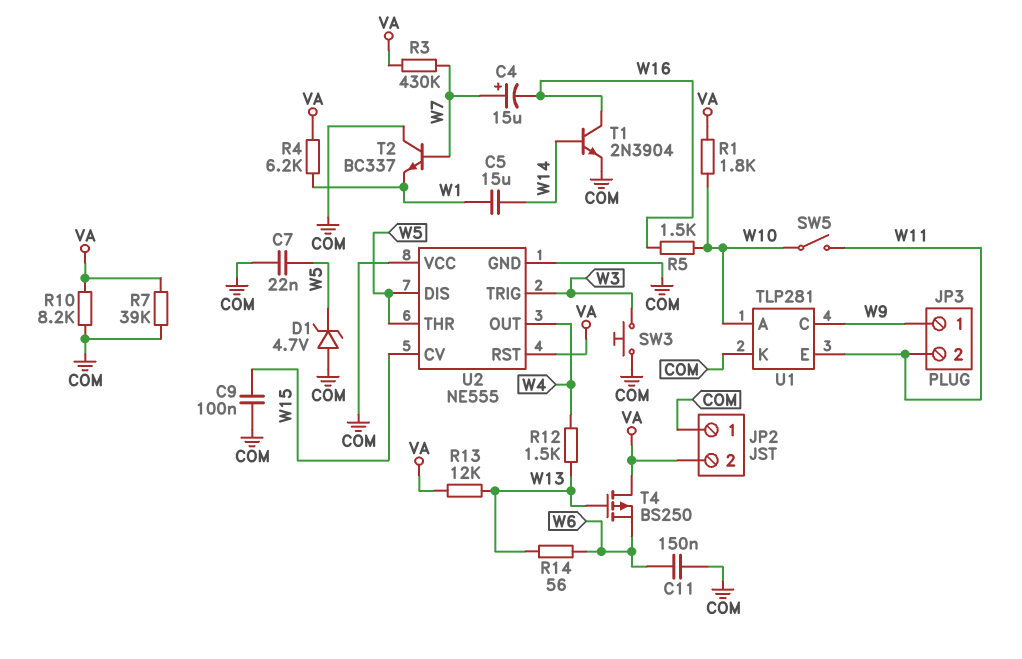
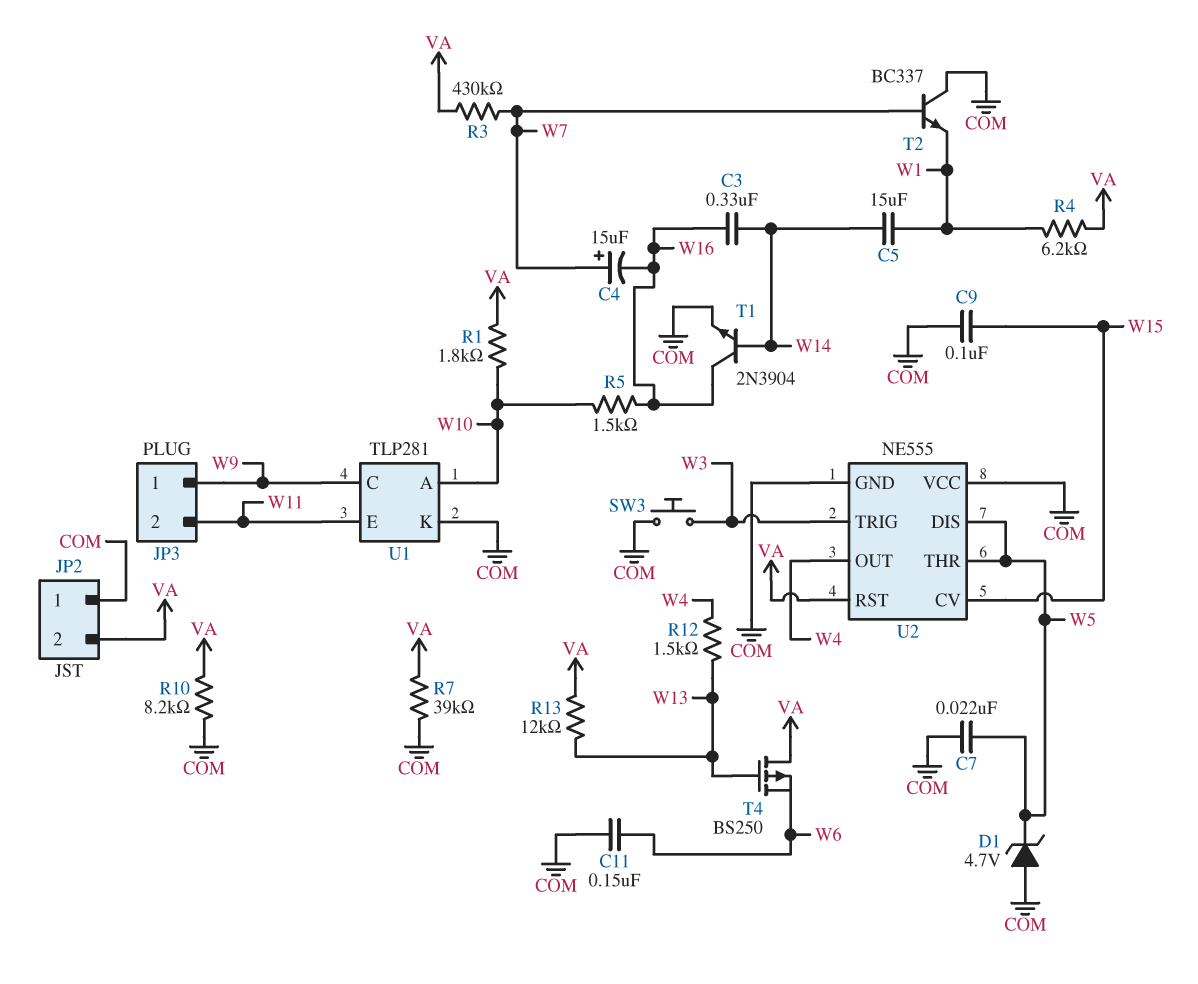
C3: none -> 330nF (W14, W16)
R14: 56 (W6, W13) -> none
SW5: switch (W10, W11) -> none

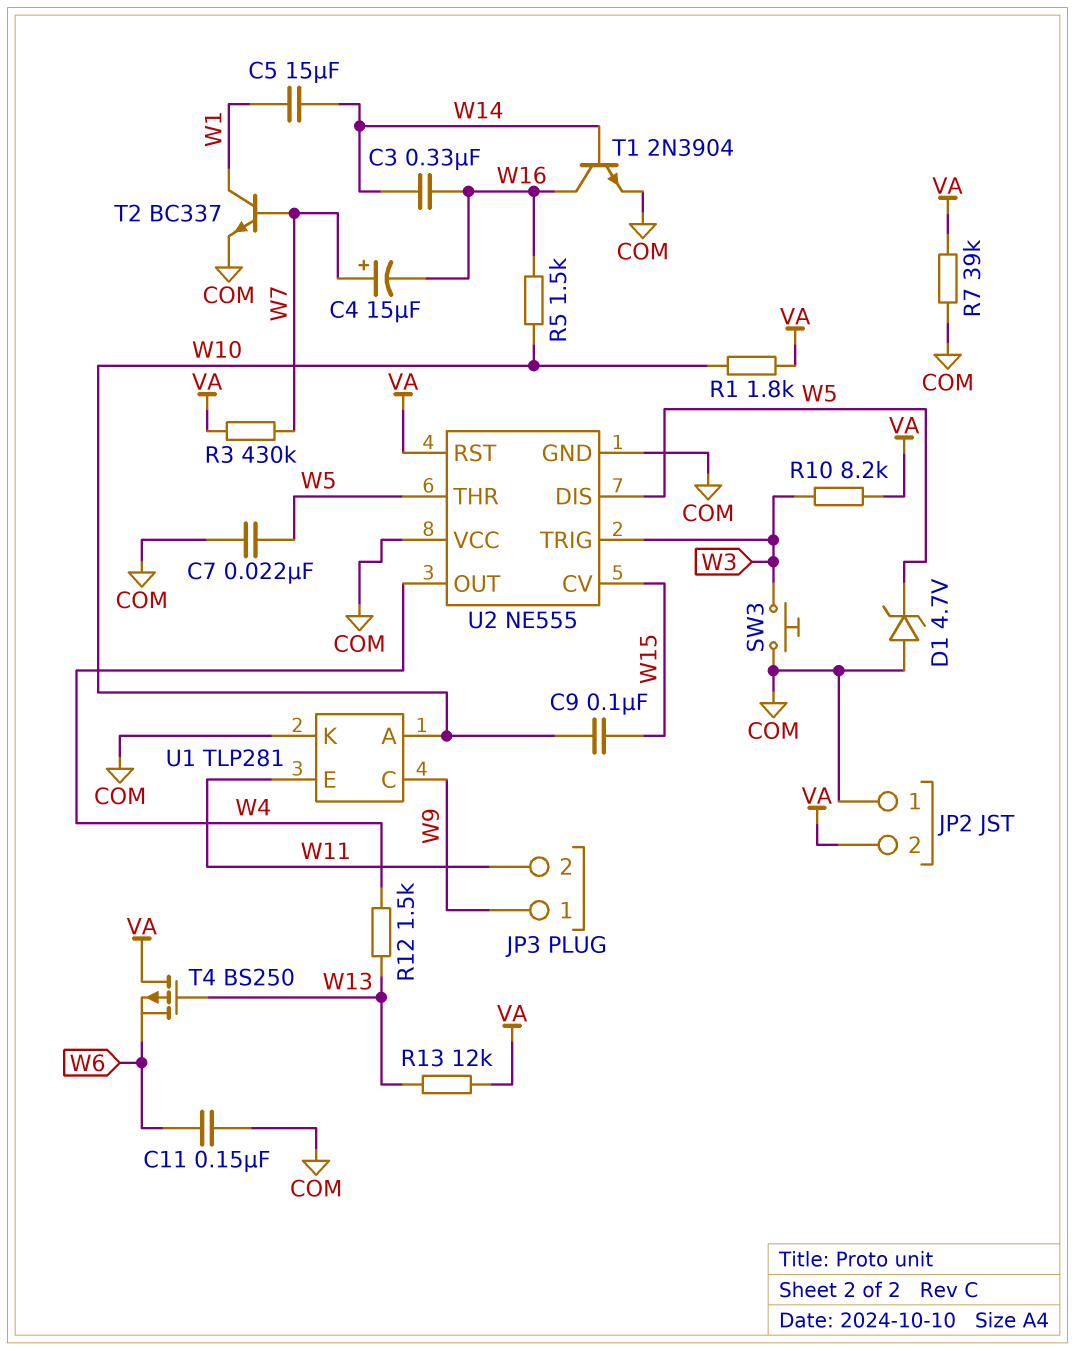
C9: 100nF (COM, W15) -> 100nF (W10, W15)
R4: 6.2k (VA, W1) -> none
R10: 8.2k (COM, VA) -> 8.2k (VA, W3)
T2: NPN BC337 (B W7, C COM, E W1) -> NPN BC337 (B W7, C W1, E COM)

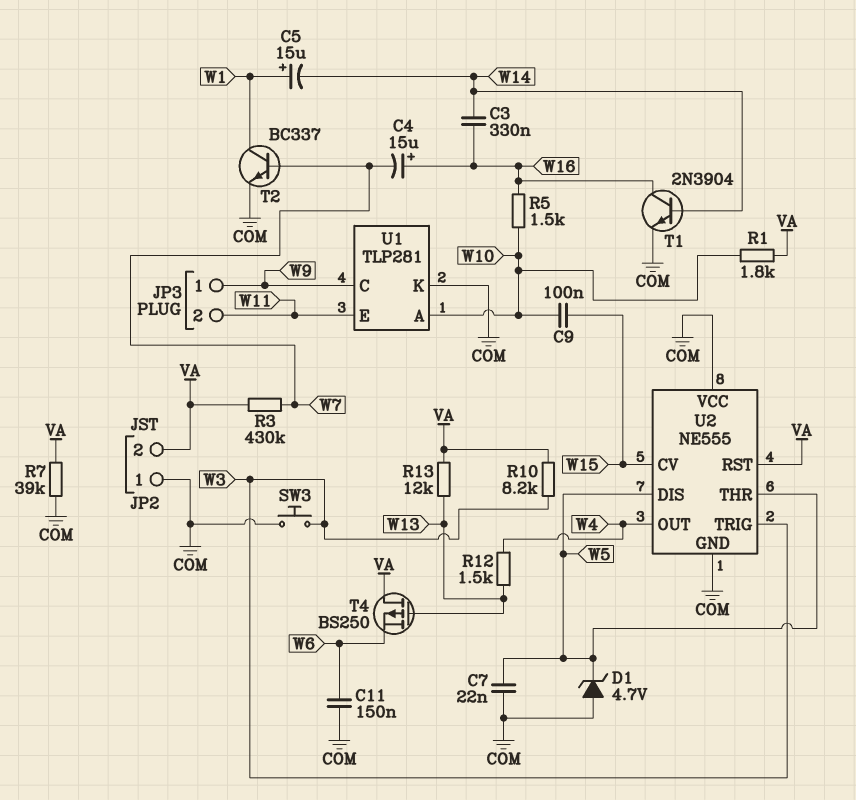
C4: 15uF (plus W7, minus W16) -> 15uF (plus W16, minus W7)
C5: 15uF (W1, W14) -> 15uF (plus W1, minus W14)

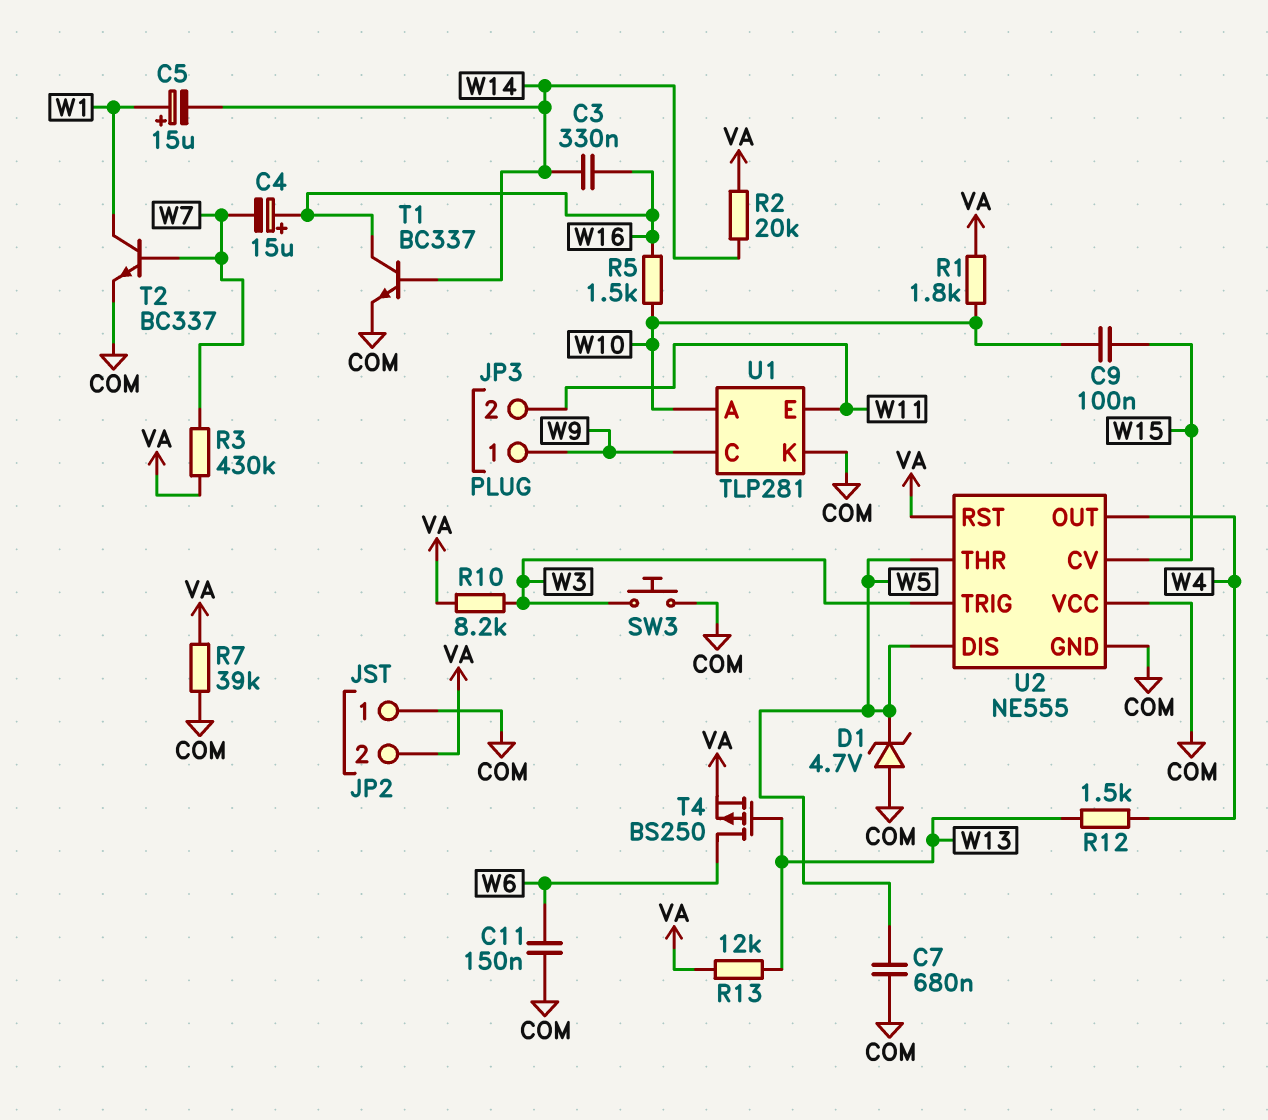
C7: 22nF (COM, W5) -> 680nF (COM, W5)
R2: none -> 20k (VA, W14)
T1: NPN 2N3904 (B W14, C W16, E COM) -> NPN BC337 (B W14, C W16, E COM)
T4: PMOS BS250 (G W13, D VA, S W6) -> PMOS BS250 (G W13, D W6, S VA)

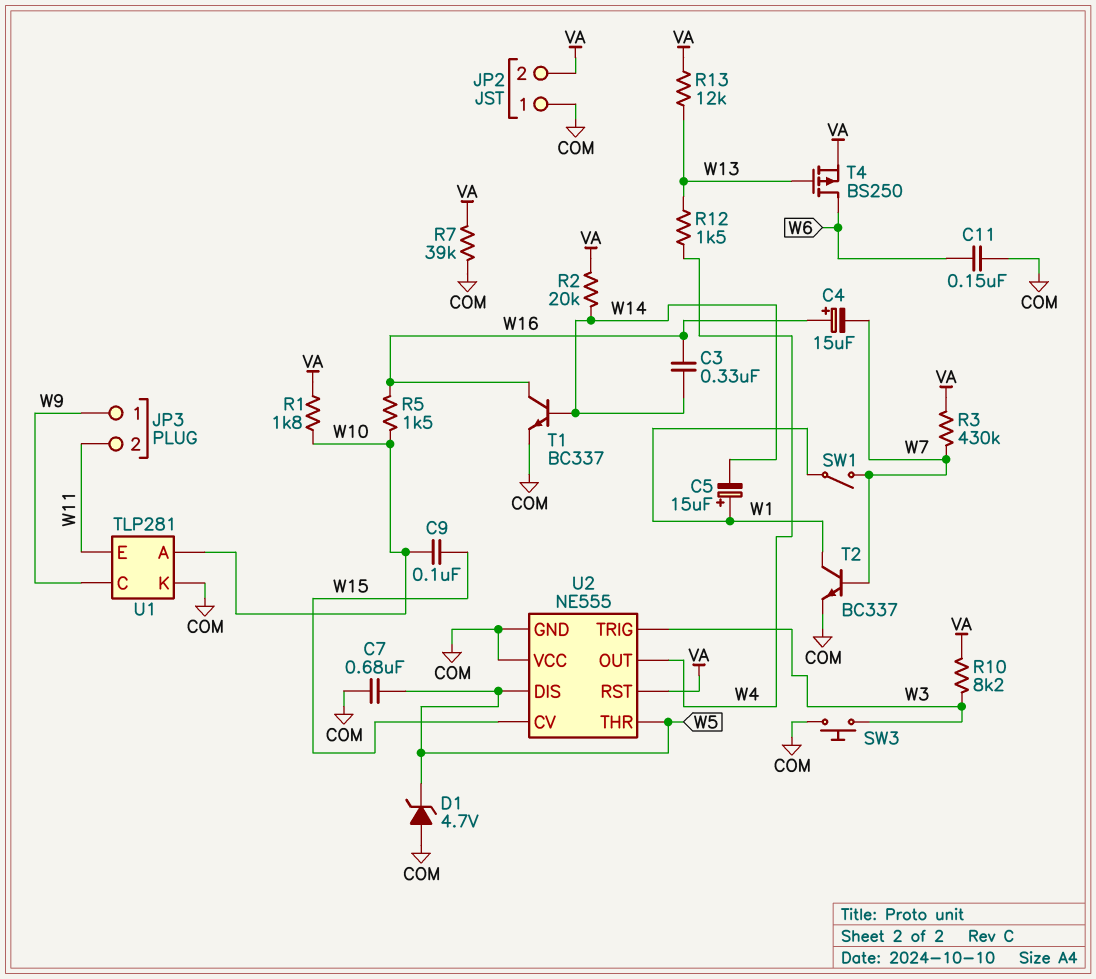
SW1: none -> switch (W1, W7)

